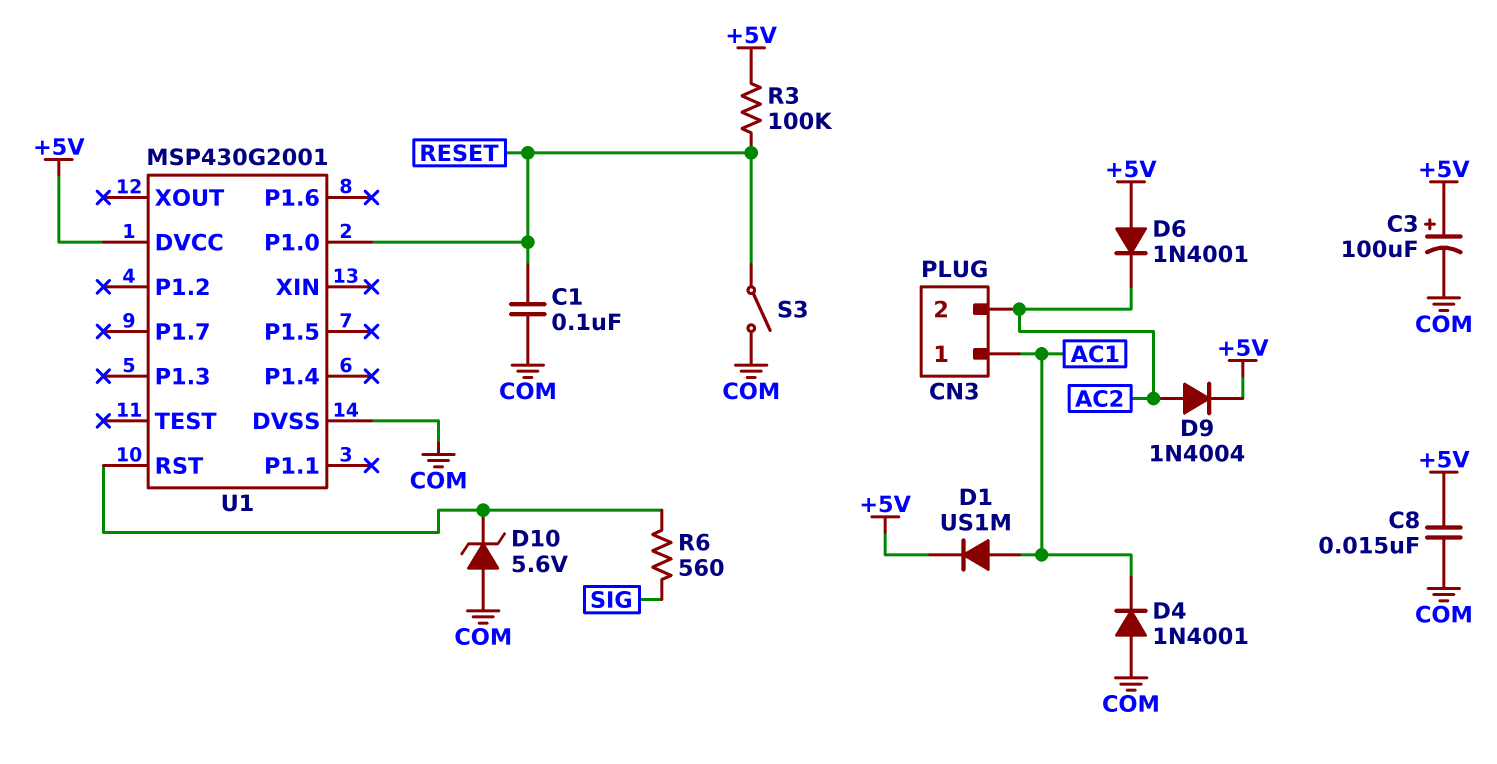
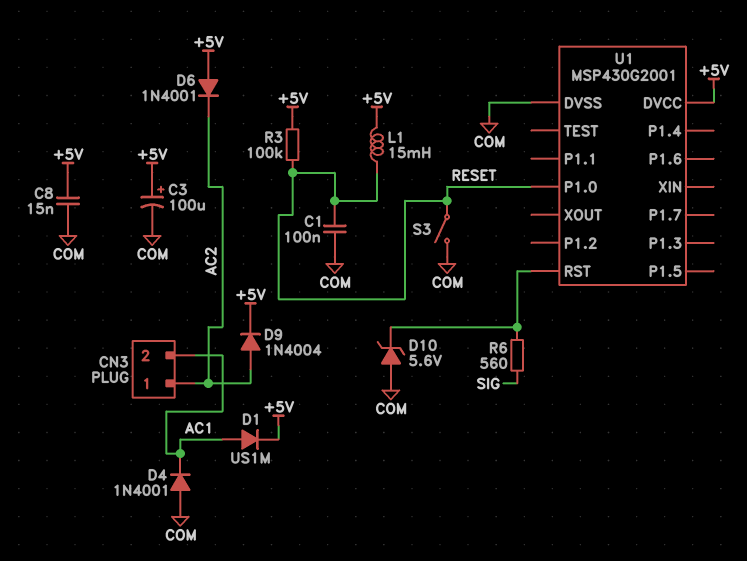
CN3 pin 1: AC1 -> AC2
CN3 pin 2: AC2 -> AC1
L1: none -> 15mH (+5V, RESET)

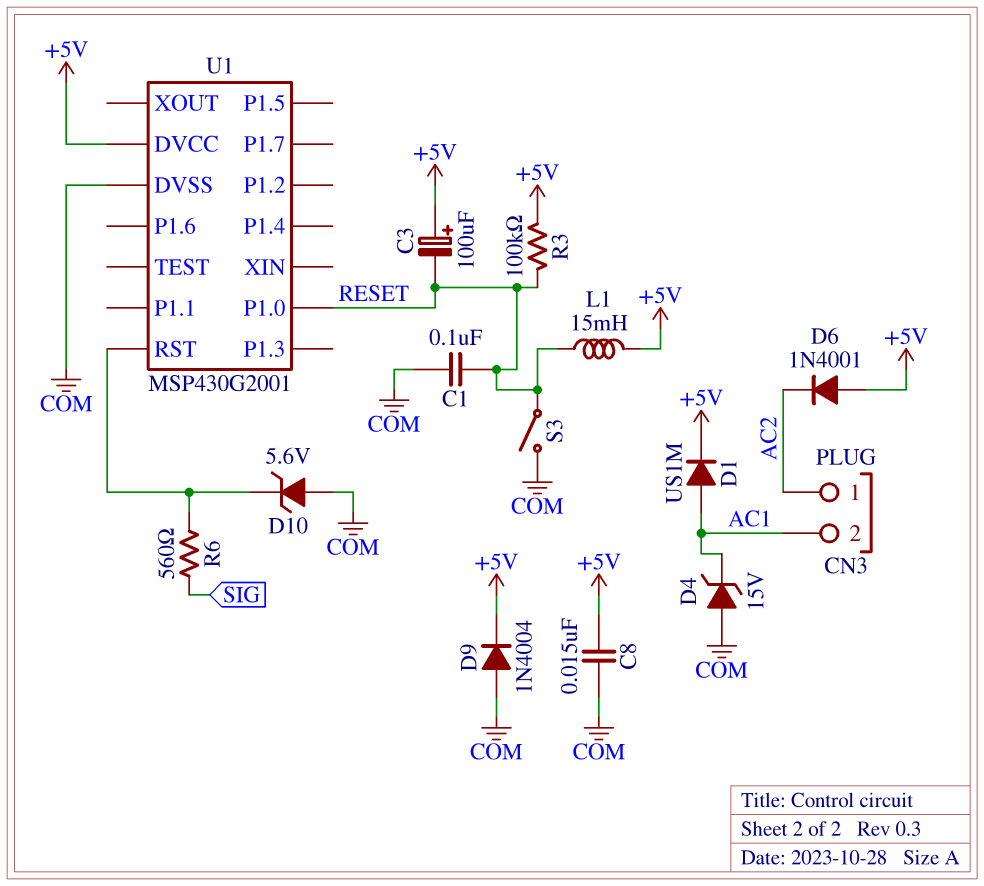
C3: 100uF (plus +5V, minus COM) -> 100uF (plus +5V, minus RESET)
D4: diode 1N4001 (A COM, K AC1) -> zener 15V (A COM, K AC1)
D9: diode 1N4004 (A AC2, K +5V) -> diode 1N4004 (A COM, K +5V)

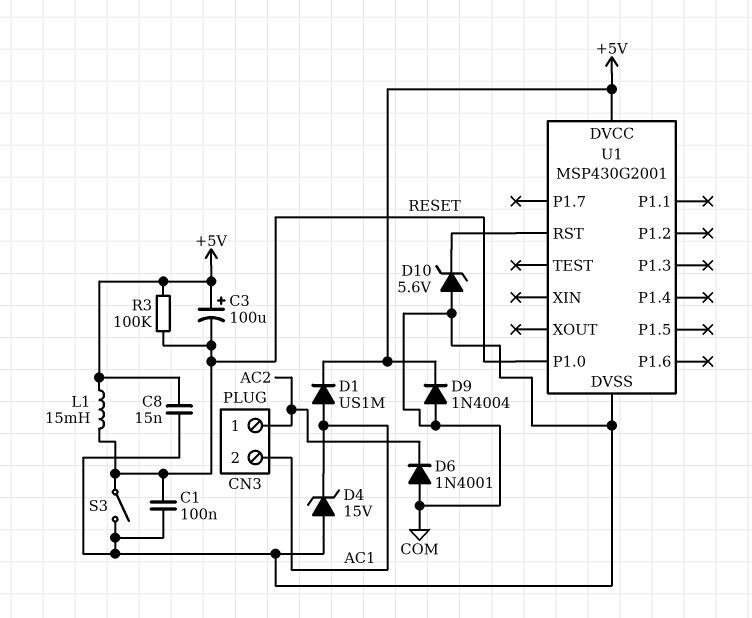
D6: diode 1N4001 (A +5V, K AC2) -> diode 1N4001 (A COM, K AC2)
R6: 560 (SIG, U1/RST) -> none

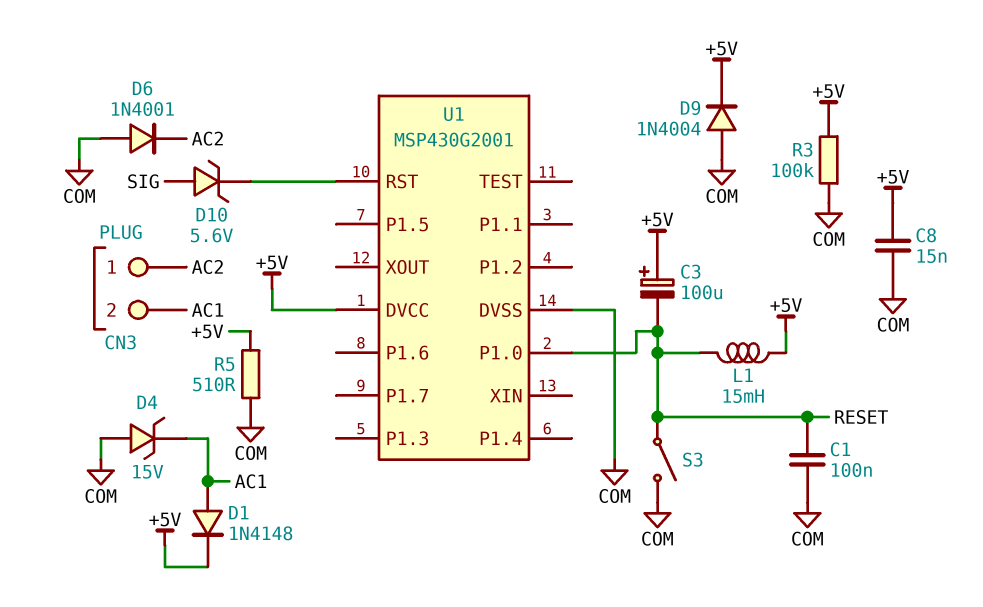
D1: diode US1M (A AC1, K +5V) -> diode 1N4148 (A AC1, K +5V)
D10: zener 5.6V (A COM, K U1/RST) -> zener 5.6V (A SIG, K U1/RST)
R3: 100k (+5V, RESET) -> 100k (+5V, COM)
R5: none -> 510 (+5V, COM)

